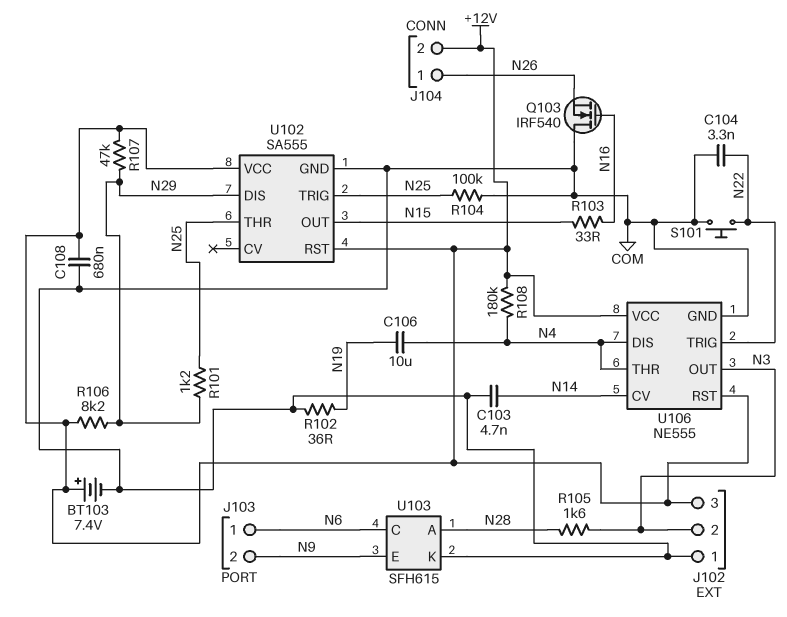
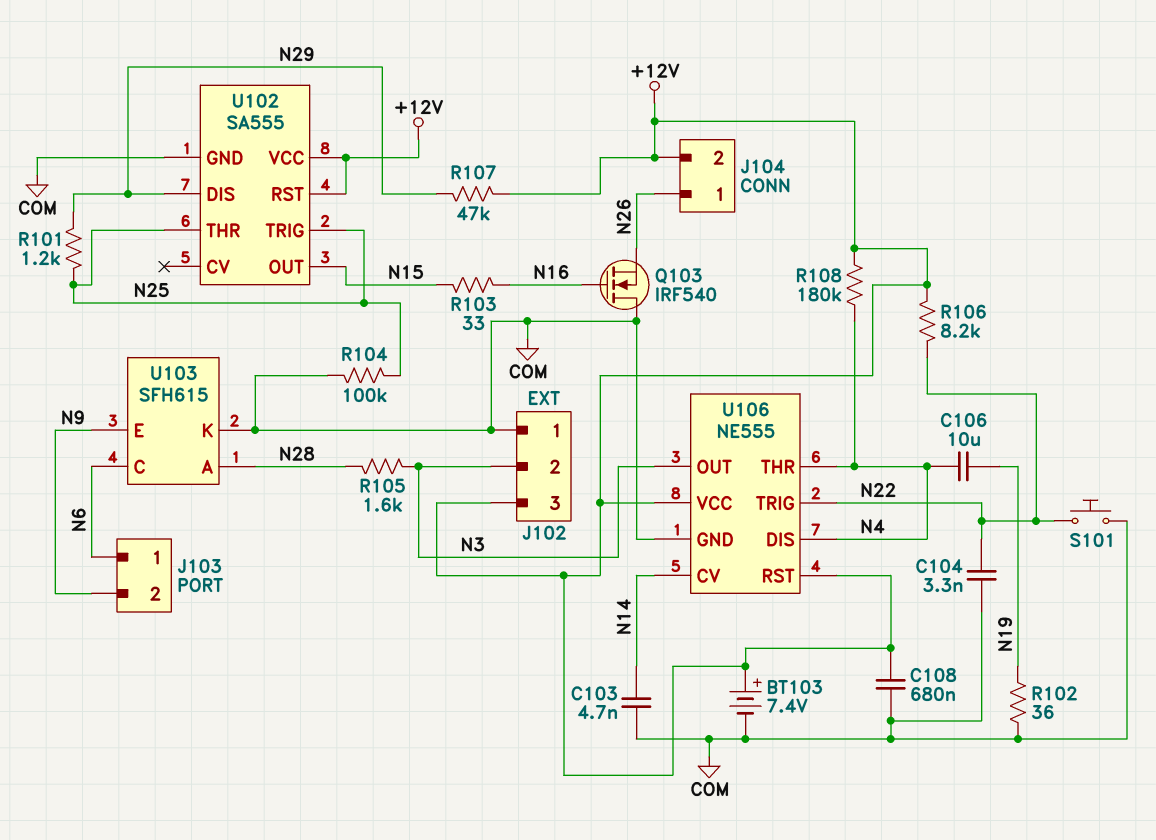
R106: 8.2k (+12V, N29) -> 8.2k (+12V, N22)

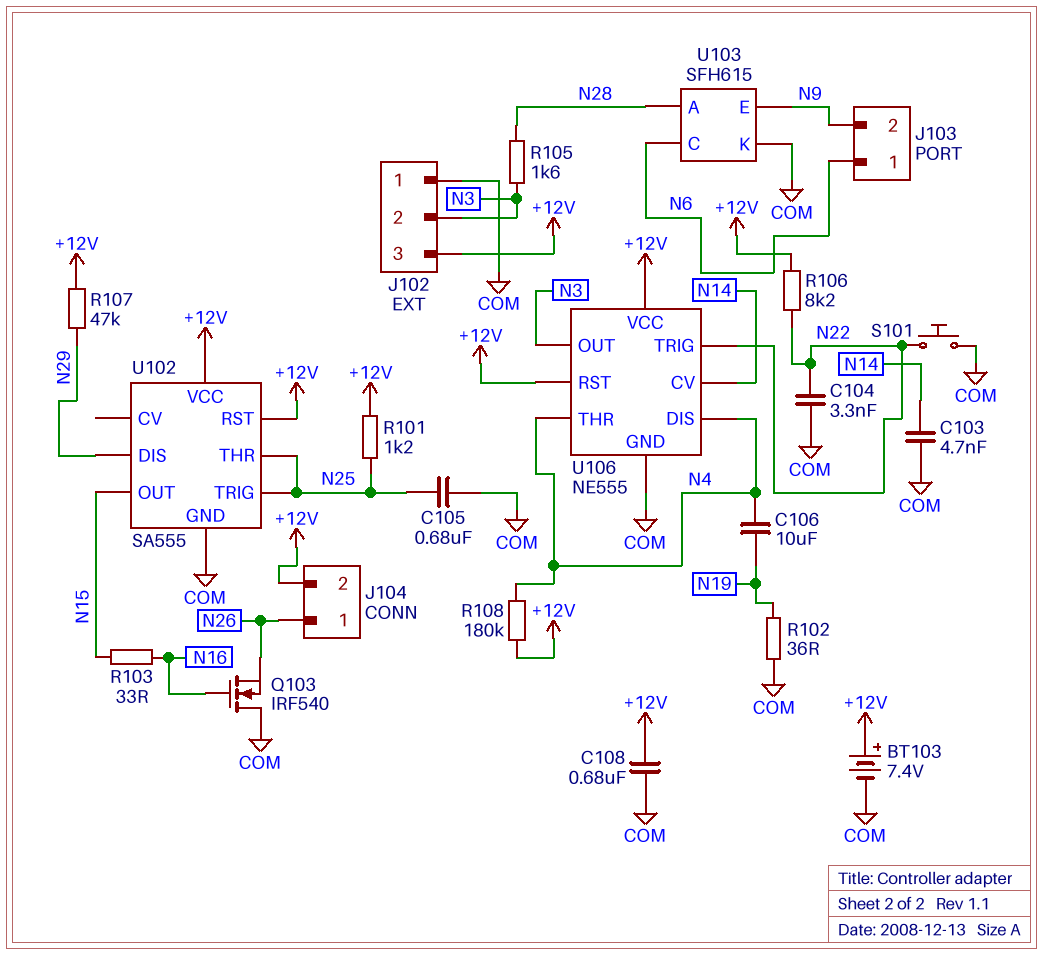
C105: none -> 680nF (COM, N25)
R101: 1.2k (N25, N29) -> 1.2k (+12V, N25)
R104: 100k (COM, N25) -> none

